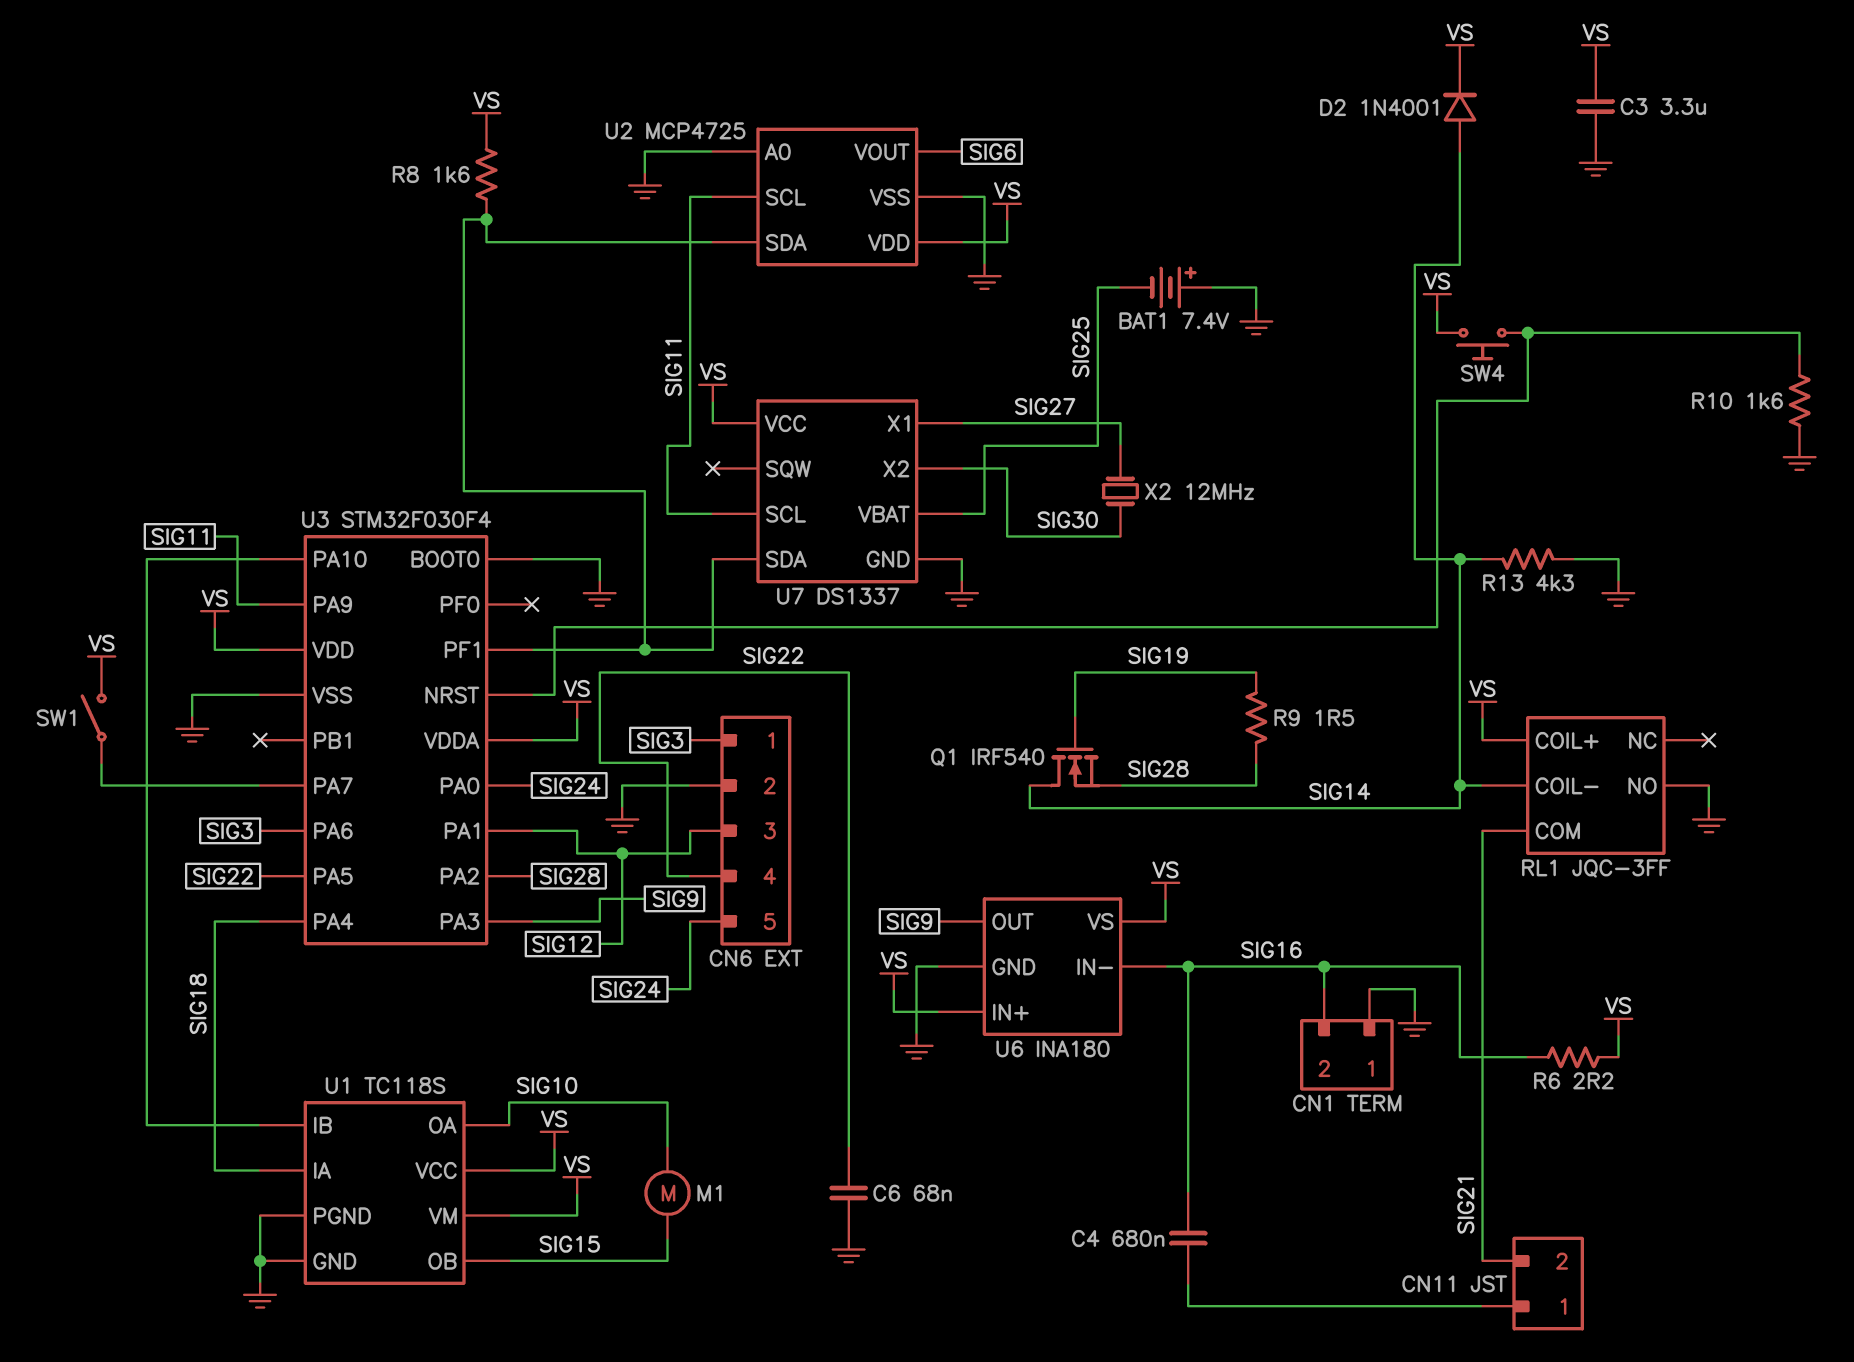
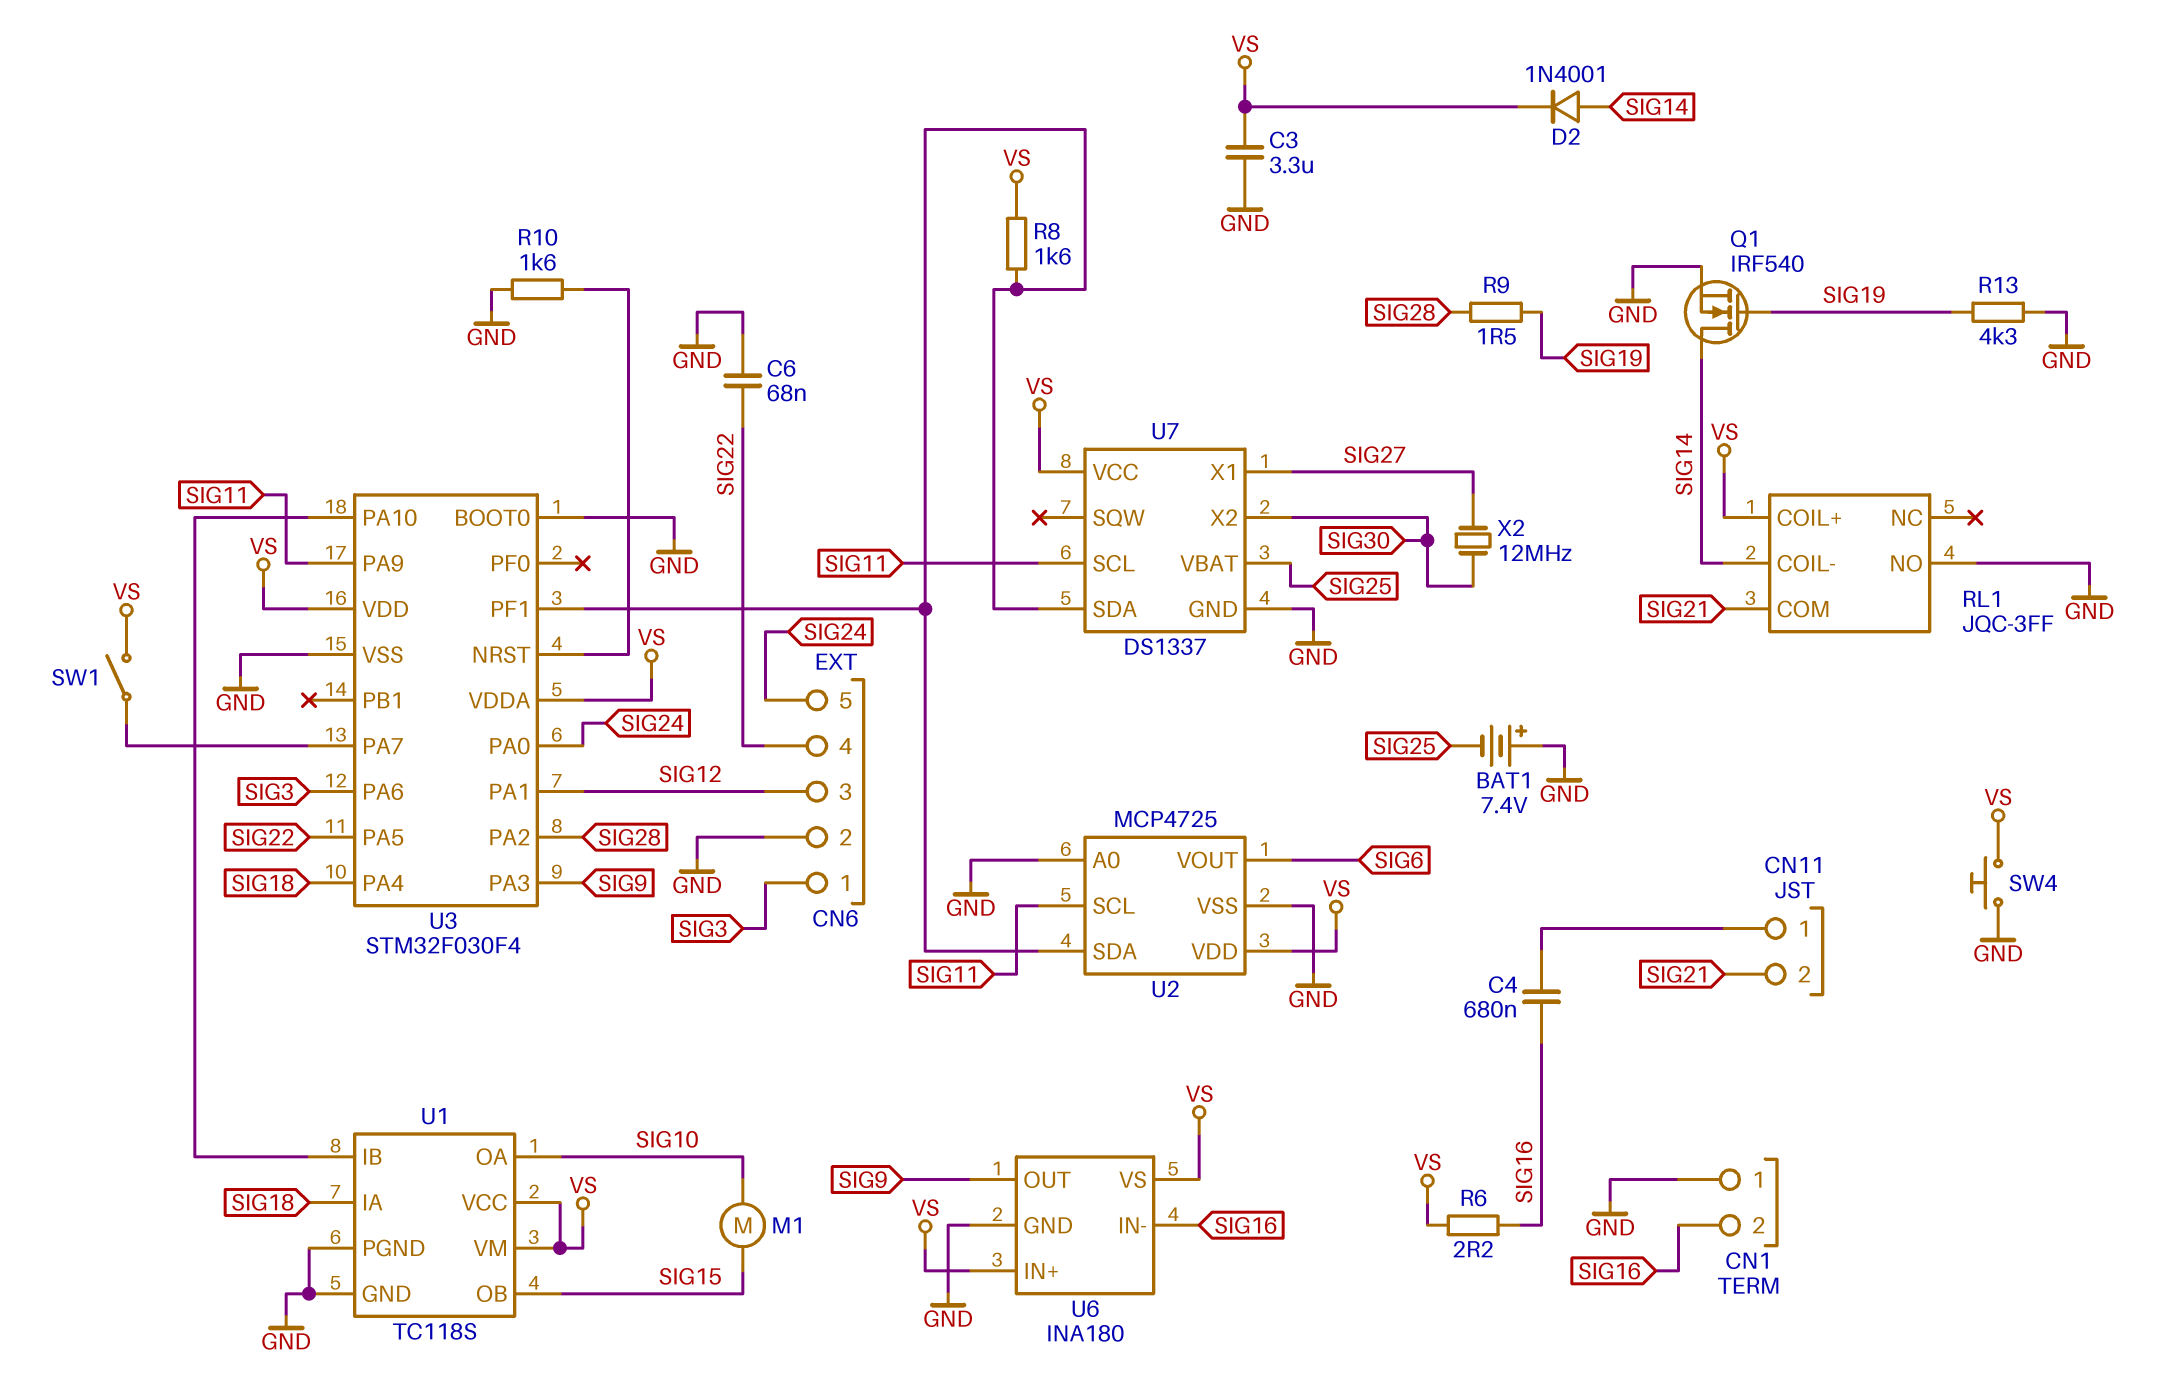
Q1: NMOS IRF540 (G SIG19, D SIG14, S SIG28) -> NMOS IRF540 (G SIG19, D SIG14, S GND)
R13: 4.3k (GND, SIG14) -> 4.3k (GND, SIG19)
SW4: button (U3/NRST, VS) -> button (GND, VS)

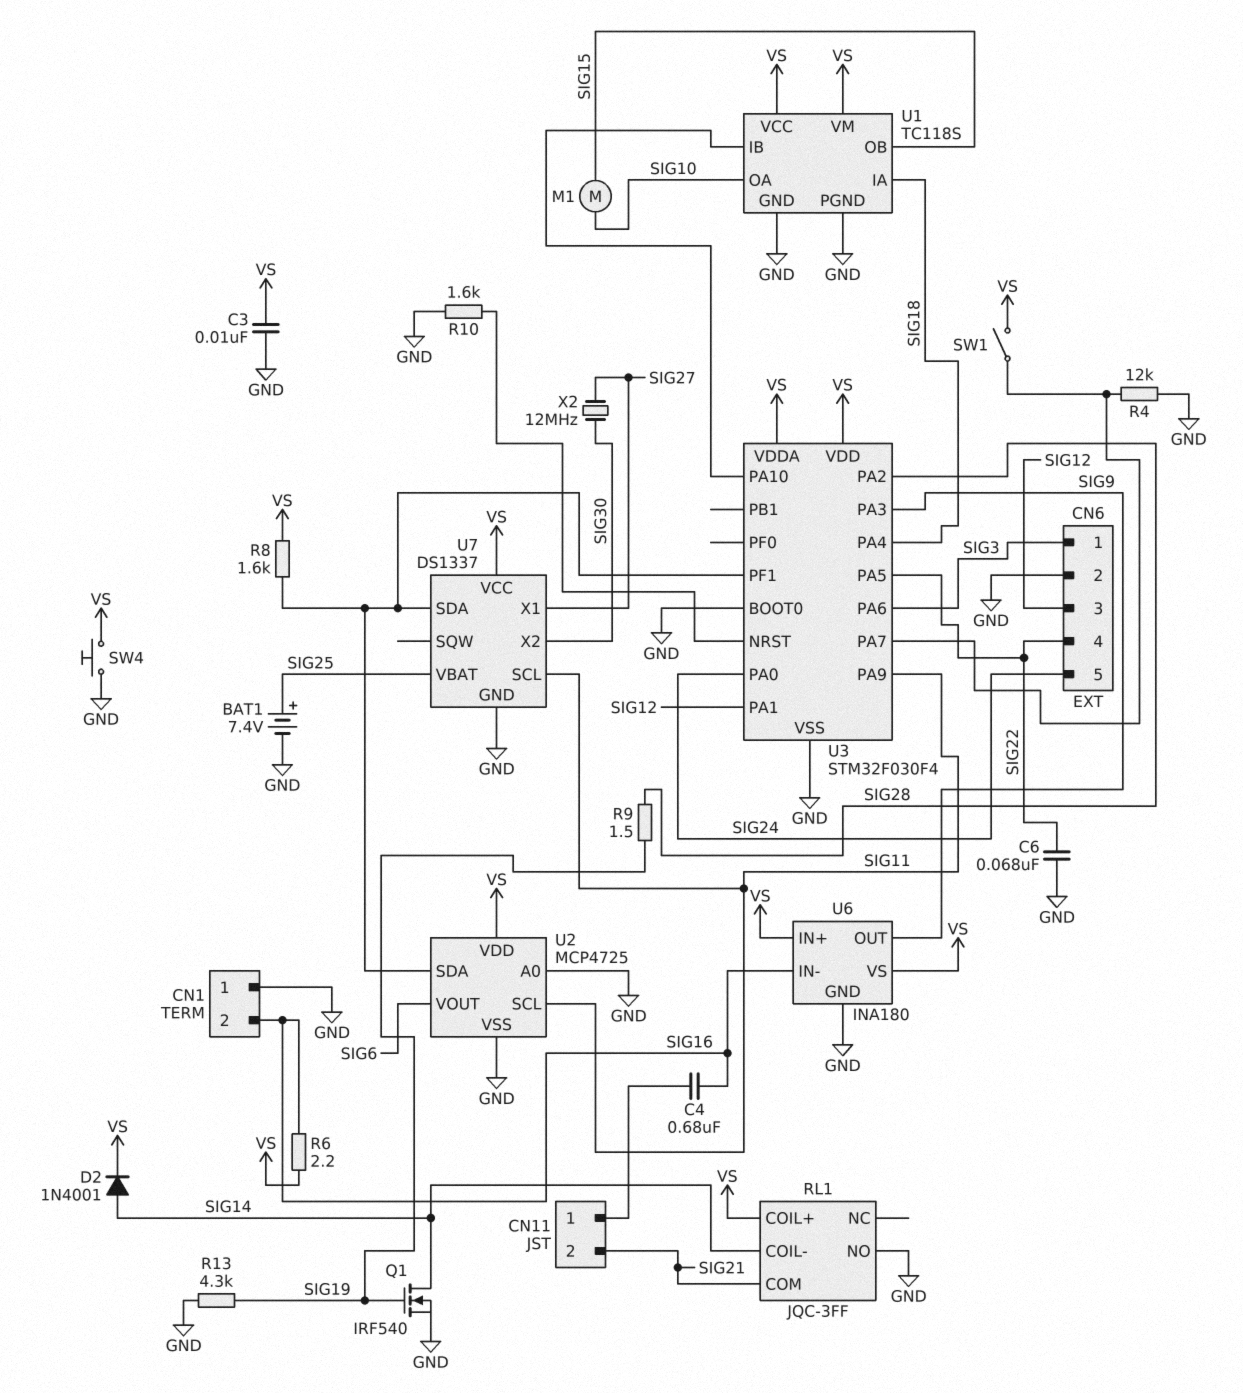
BAT1: 7.4V (plus GND, minus SIG25) -> 7.4V (plus SIG25, minus GND)
C3: 3.3uF (GND, VS) -> 10nF (GND, VS)
R4: none -> 12k (GND, U3/PA7)

